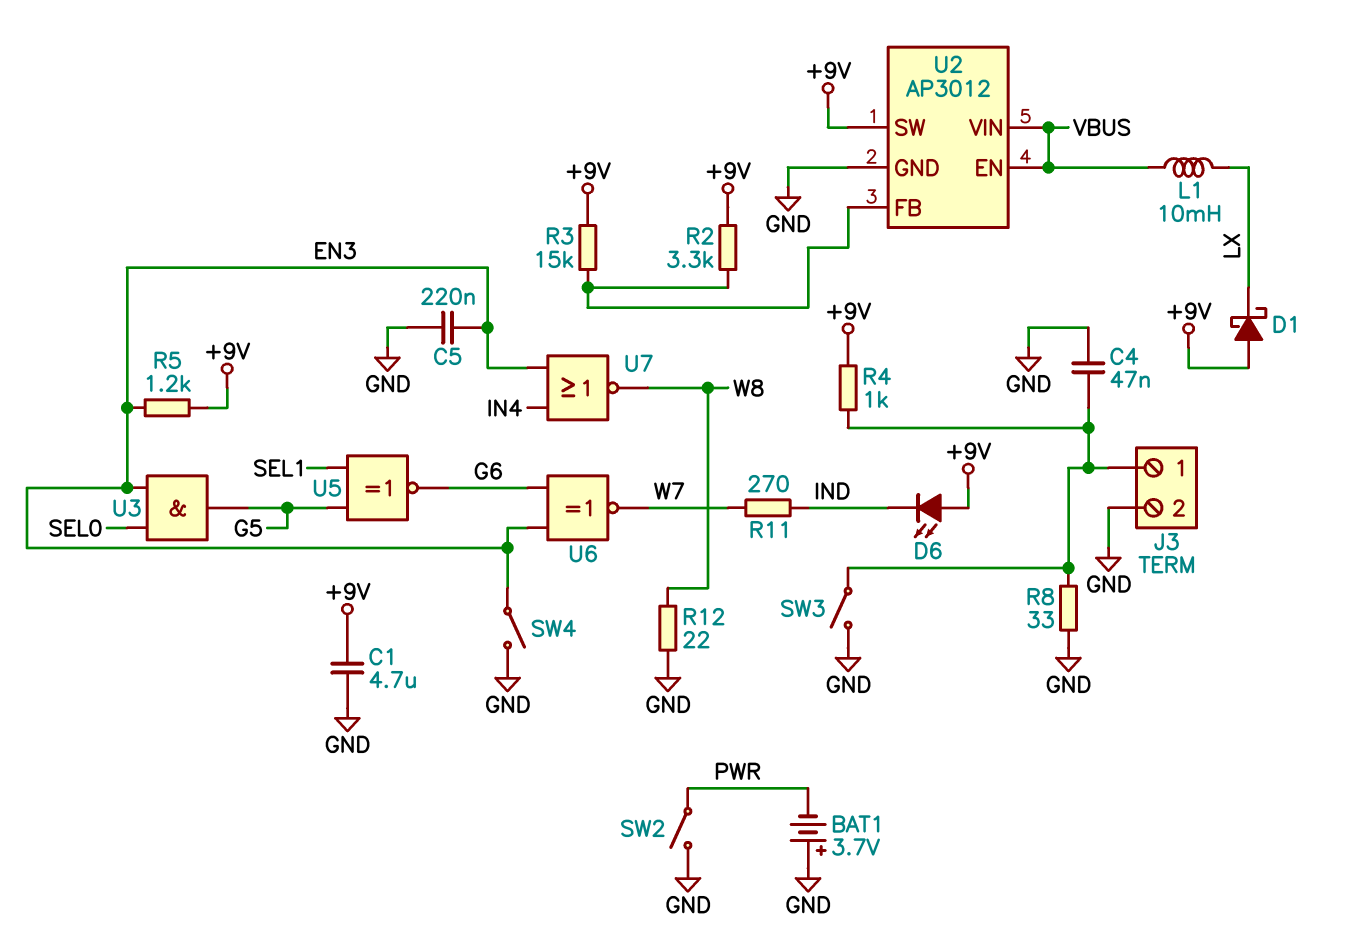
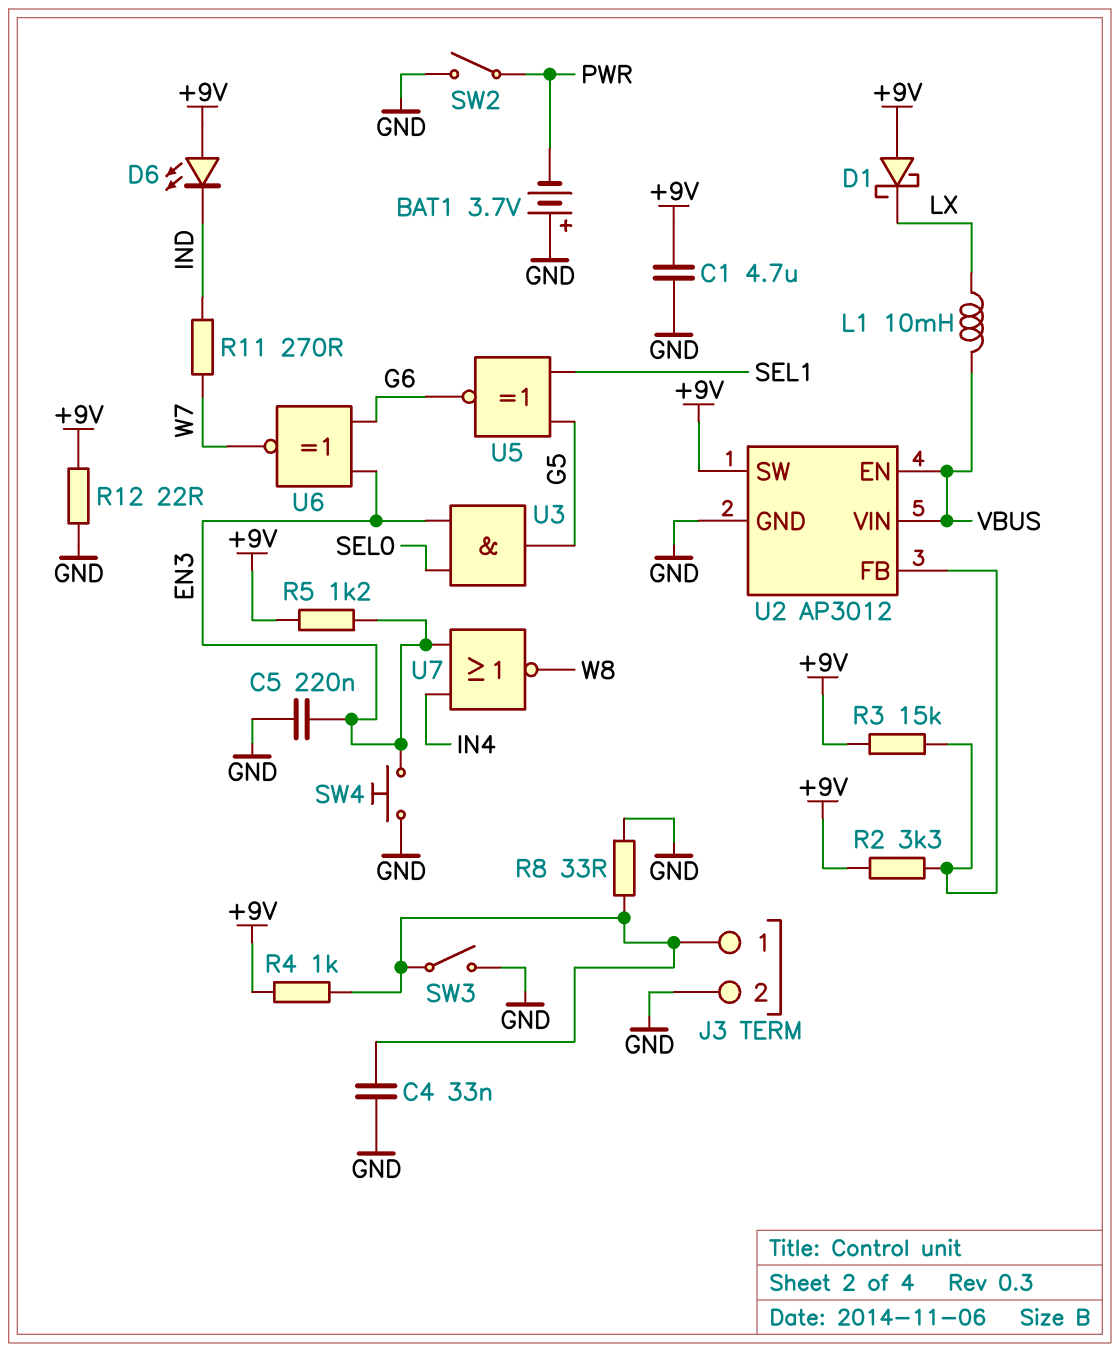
C4: 47nF (GND, J3/1) -> 33nF (GND, J3/1)
R12: 22 (GND, W8) -> 22 (+9V, GND)
SW4: switch (EN3, GND) -> button (EN3, GND)

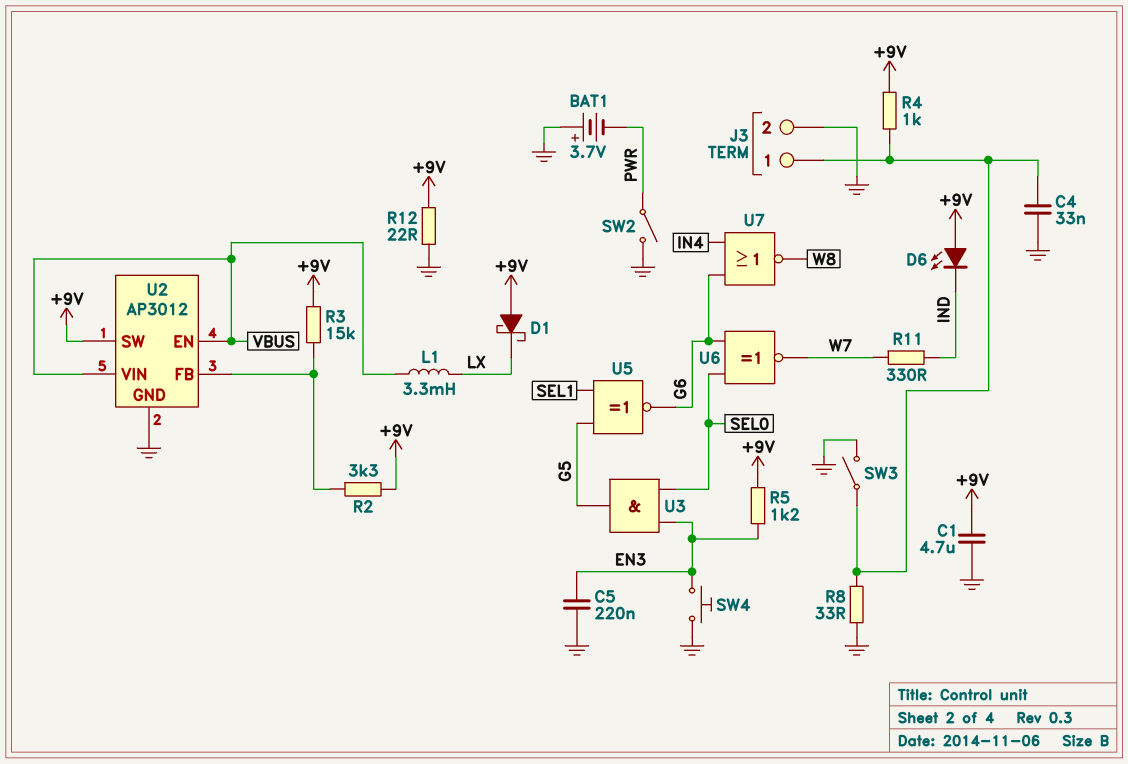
L1: 10mH (LX, VBUS) -> 3.3mH (LX, VBUS)
R11: 270 (IND, W7) -> 330 (IND, W7)
U6: XNOR (in EN3, in G6, out W7) -> XNOR (in G6, in SEL0, out W7)
U7: NOR (in EN3, in IN4, out W8) -> NOR (in G6, in IN4, out W8)

